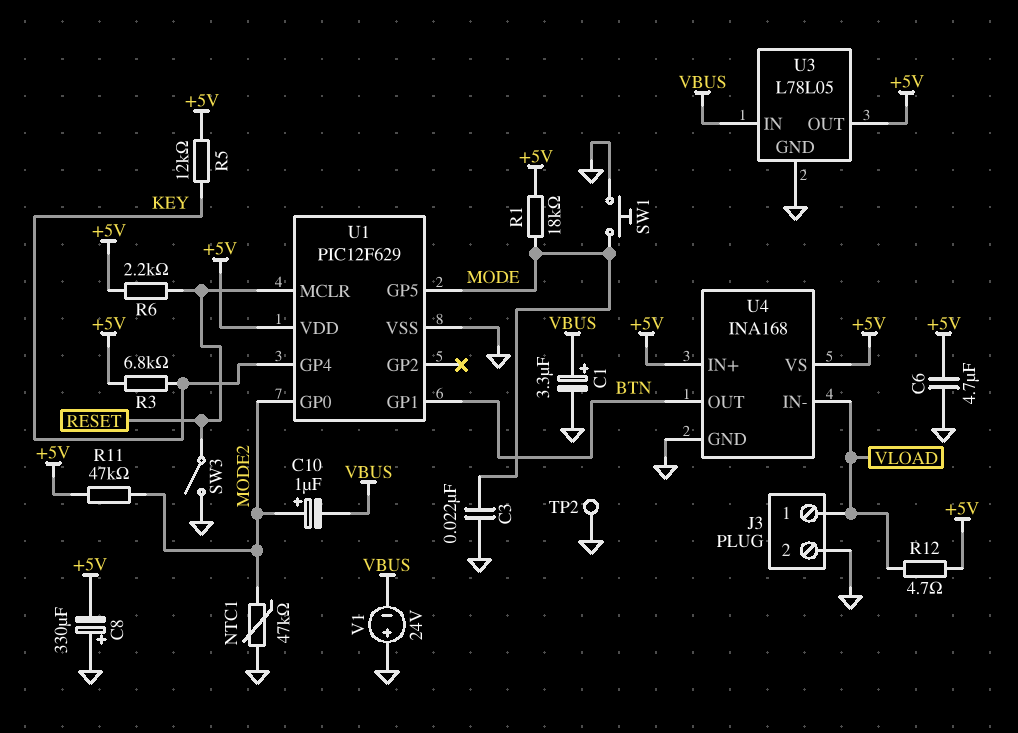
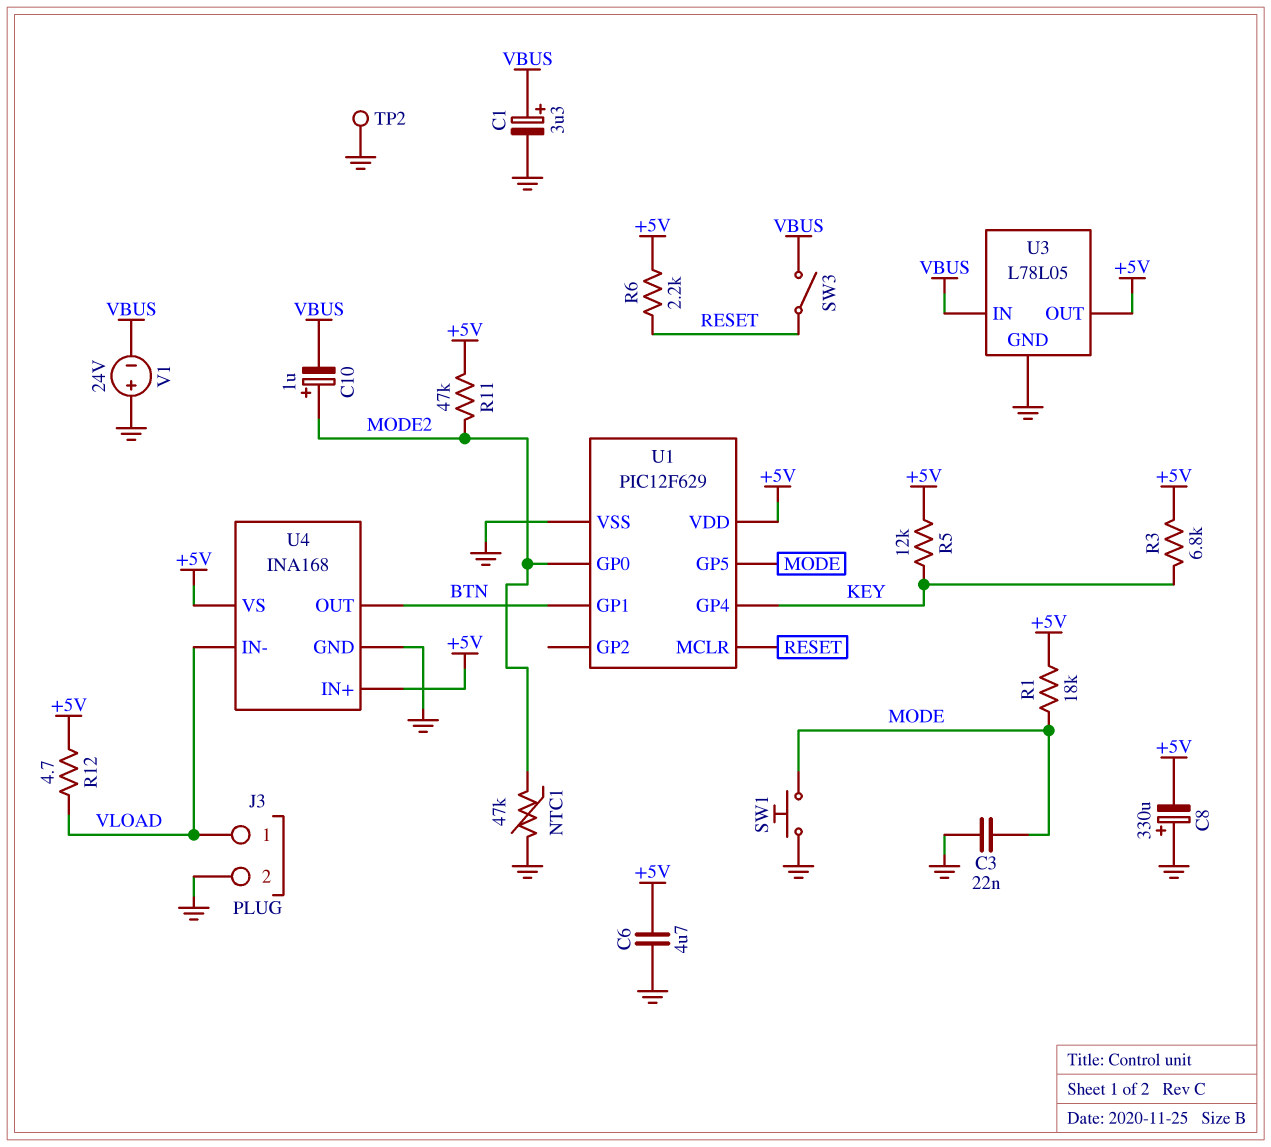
SW3: switch (GND, RESET) -> switch (RESET, VBUS)

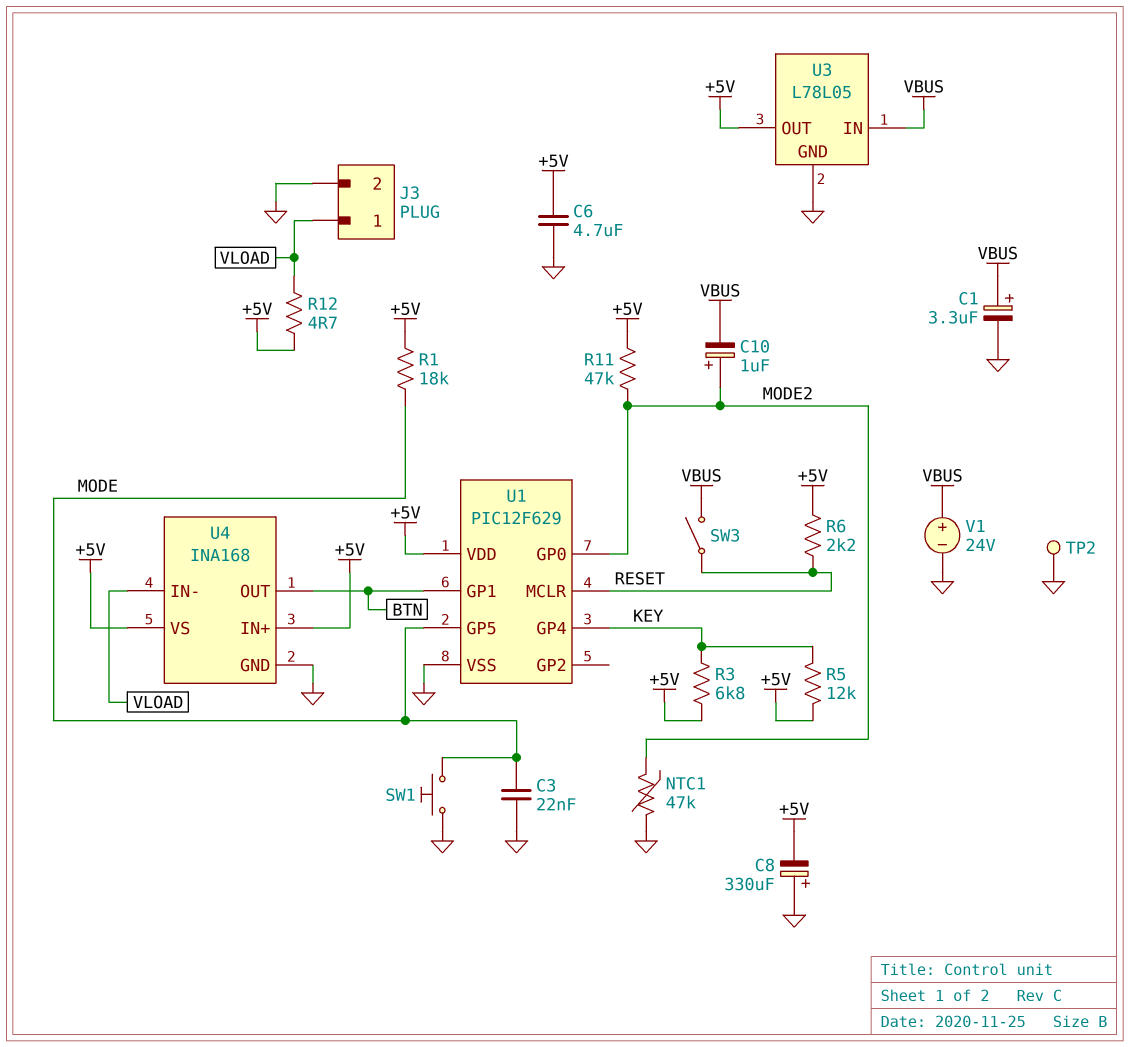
V1: 24V (plus GND, minus VBUS) -> 24V (plus VBUS, minus GND)

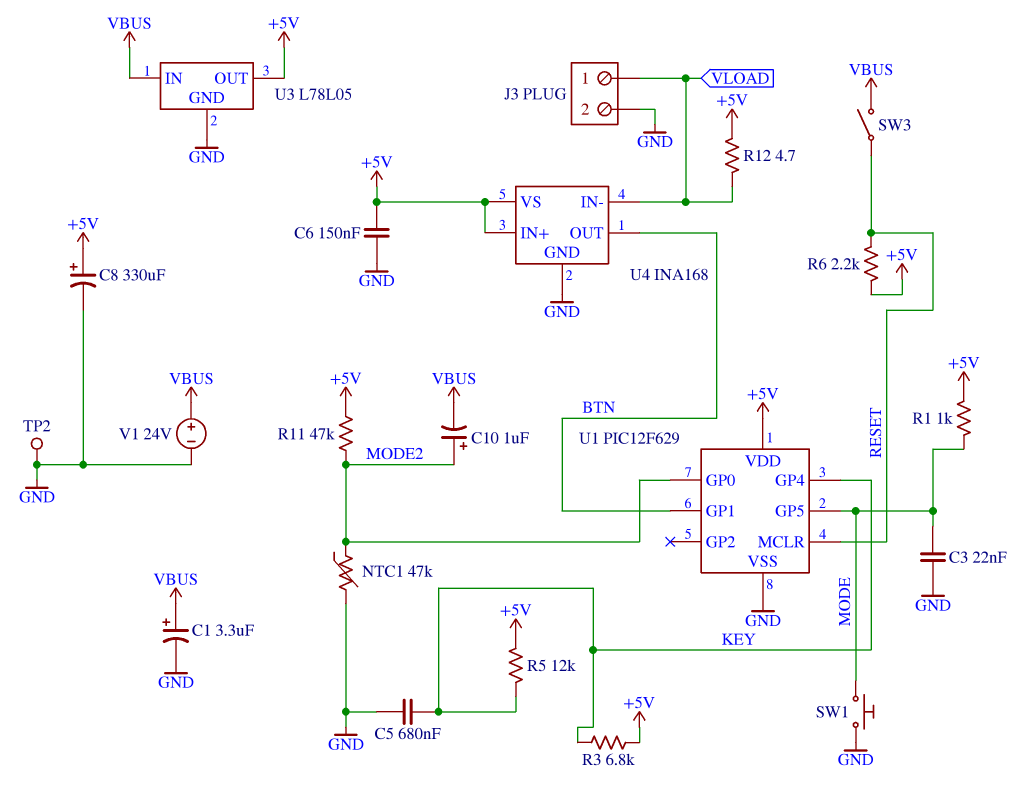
C5: none -> 680nF (GND, KEY)
C6: 4.7uF (+5V, GND) -> 150nF (+5V, GND)
C8: 330uF (plus GND, minus +5V) -> 330uF (plus +5V, minus GND)
R1: 18k (+5V, MODE) -> 1k (+5V, MODE)

